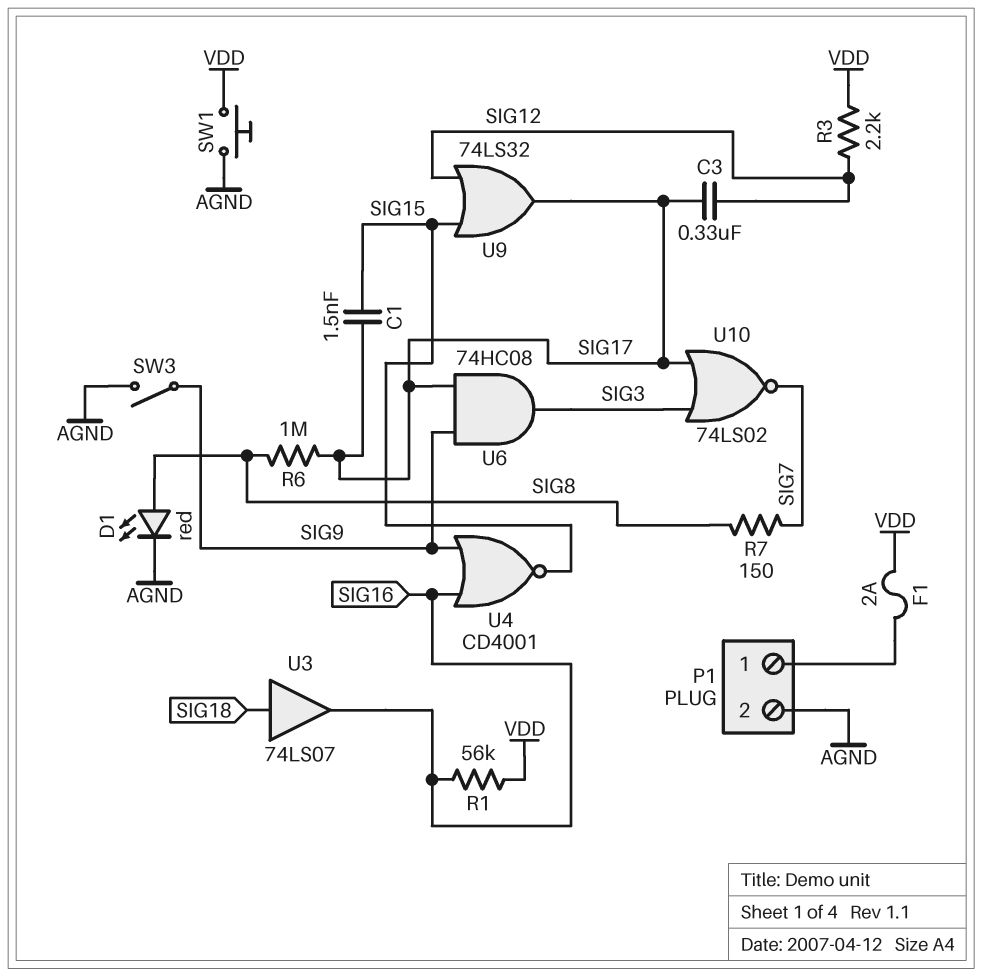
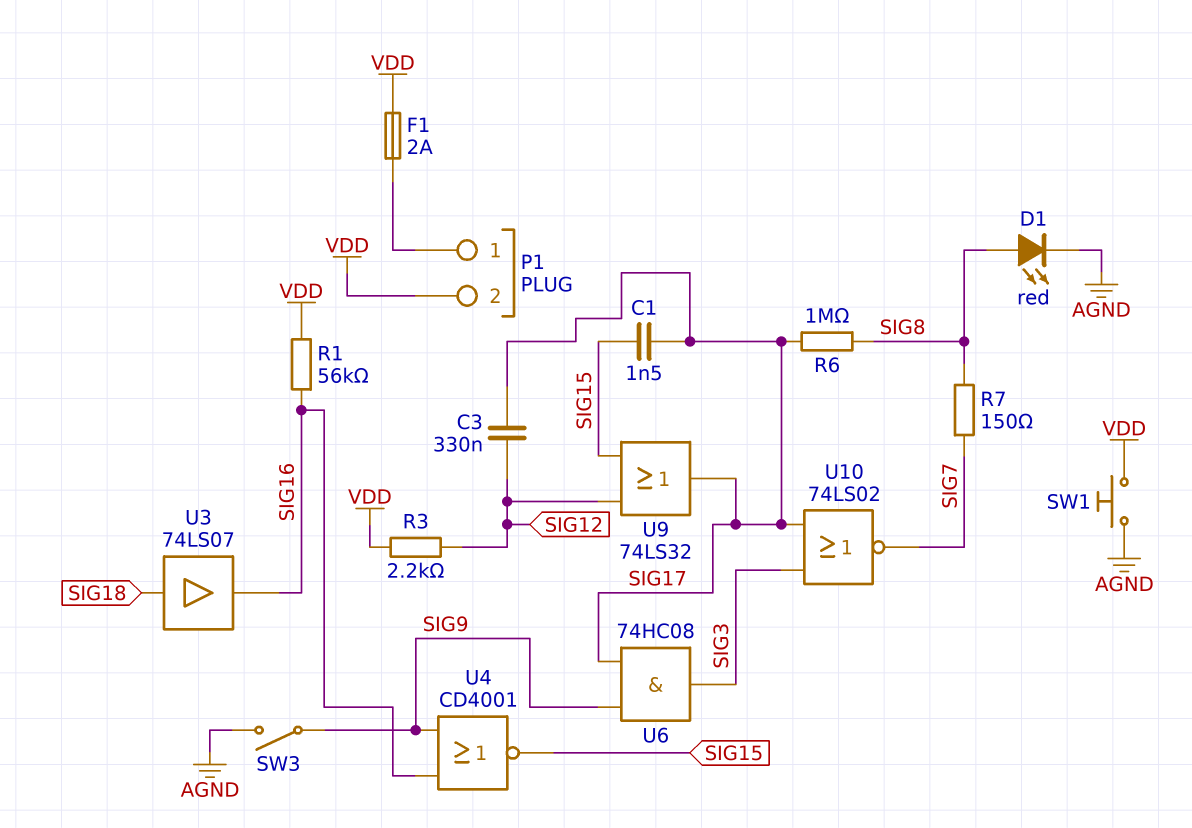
P1 pin 2: AGND -> VDD

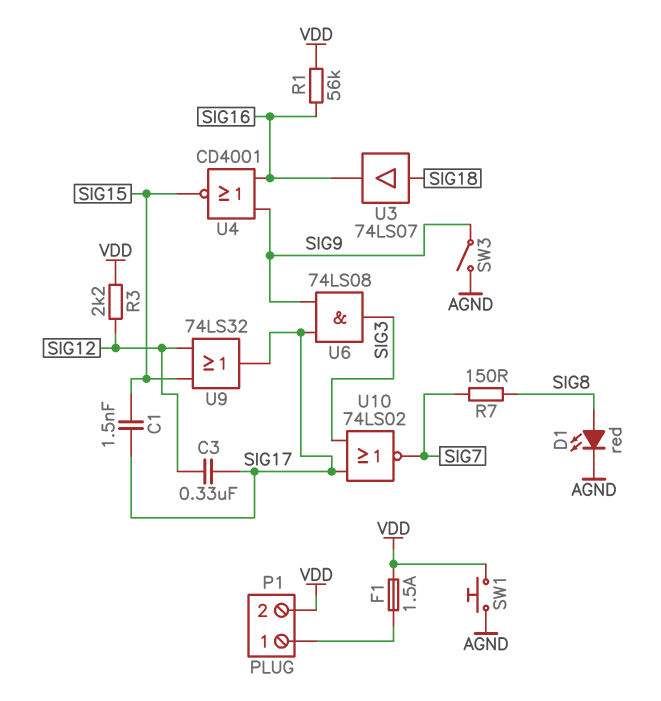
F1: 2A (P1/1, VDD) -> 1.5A (P1/1, VDD)
R6: 1M (SIG8, SIG17) -> none
U6: AND 74HC08 (in SIG9, in SIG17, out SIG3) -> AND 74LS08 (in SIG9, in SIG17, out SIG3)

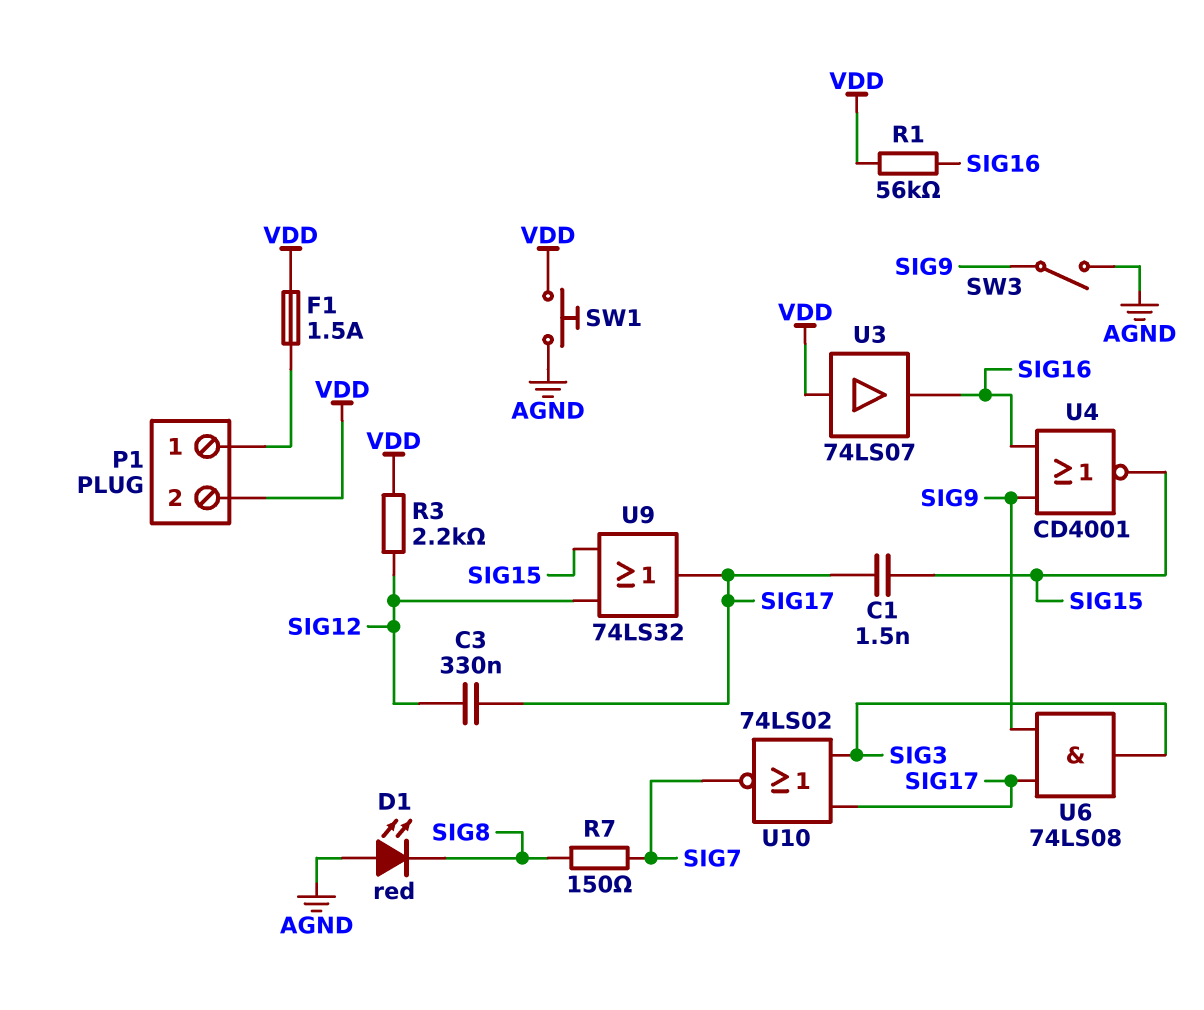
D1: LED red (A SIG8, K AGND) -> LED red (A AGND, K SIG8)
U3: buffer 74LS07 (in SIG18, out SIG16) -> buffer 74LS07 (in VDD, out SIG16)

